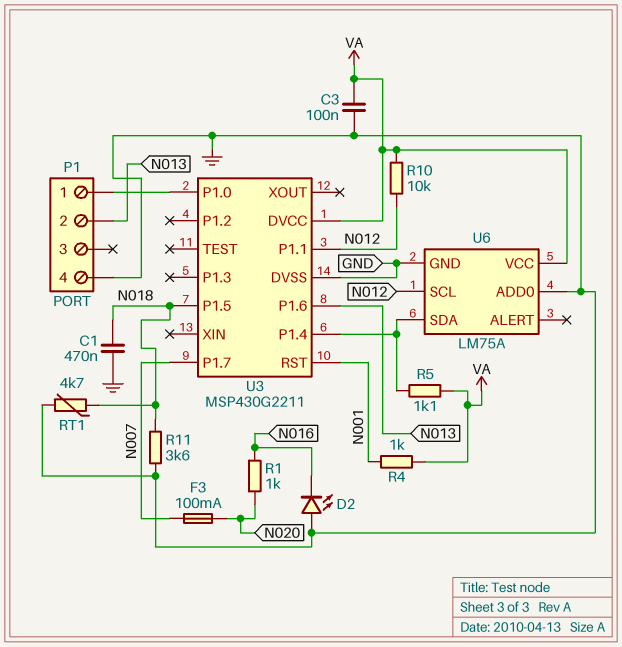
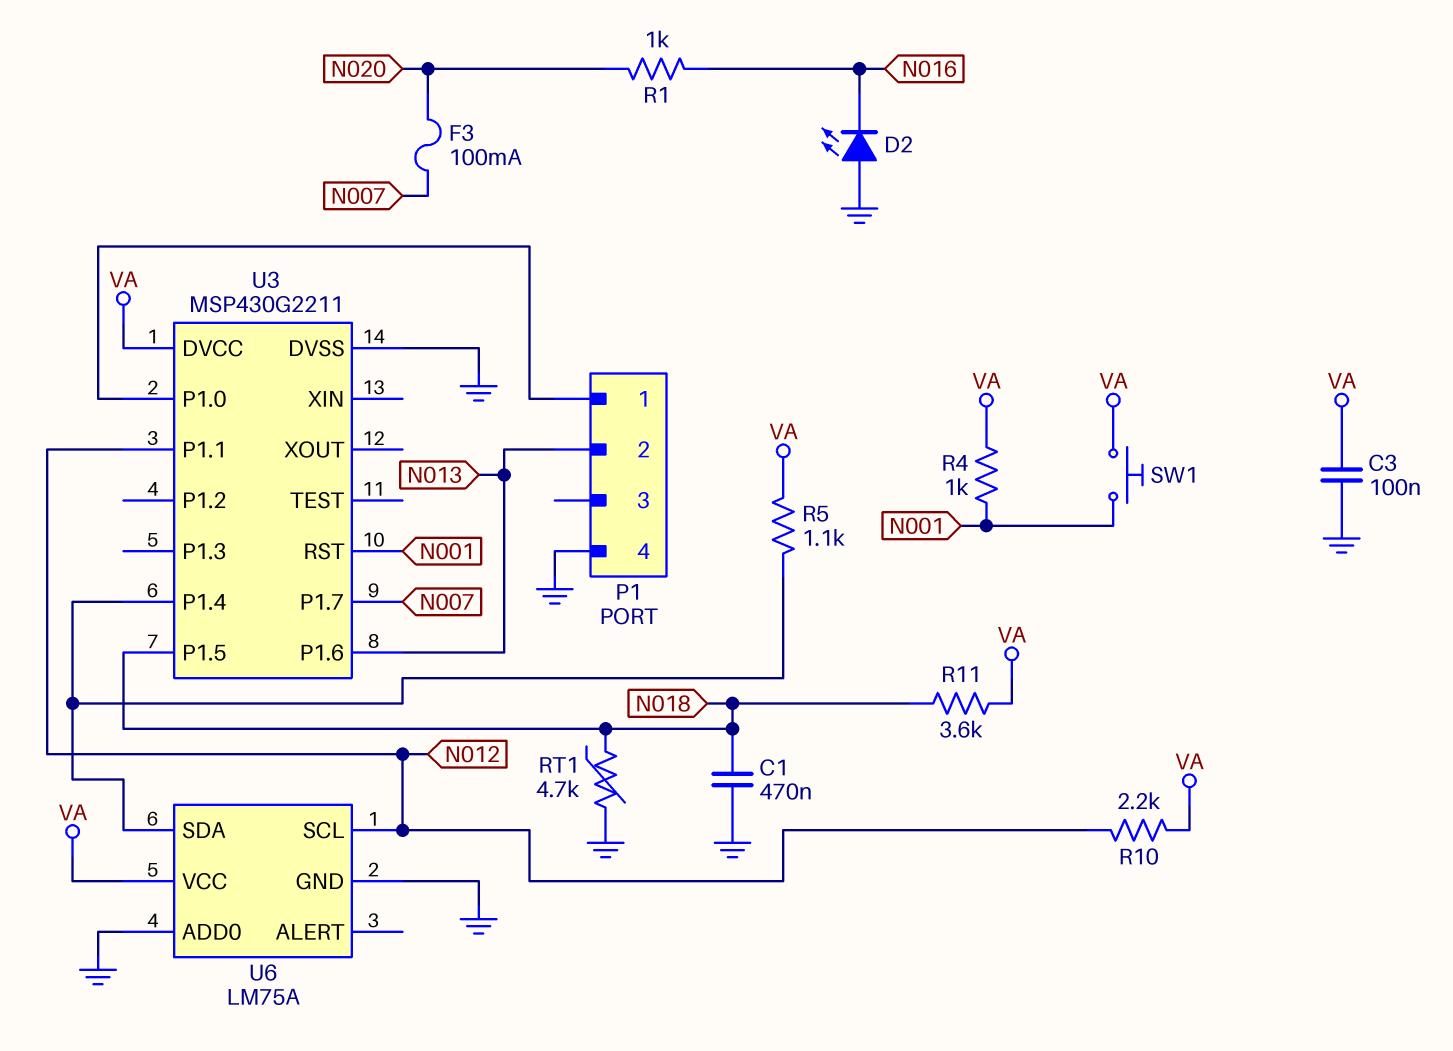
R10: 10k (N012, VA) -> 2.2k (N012, VA)
R11: 3.6k (GND, N018) -> 3.6k (N018, VA)
SW1: none -> button (N001, VA)

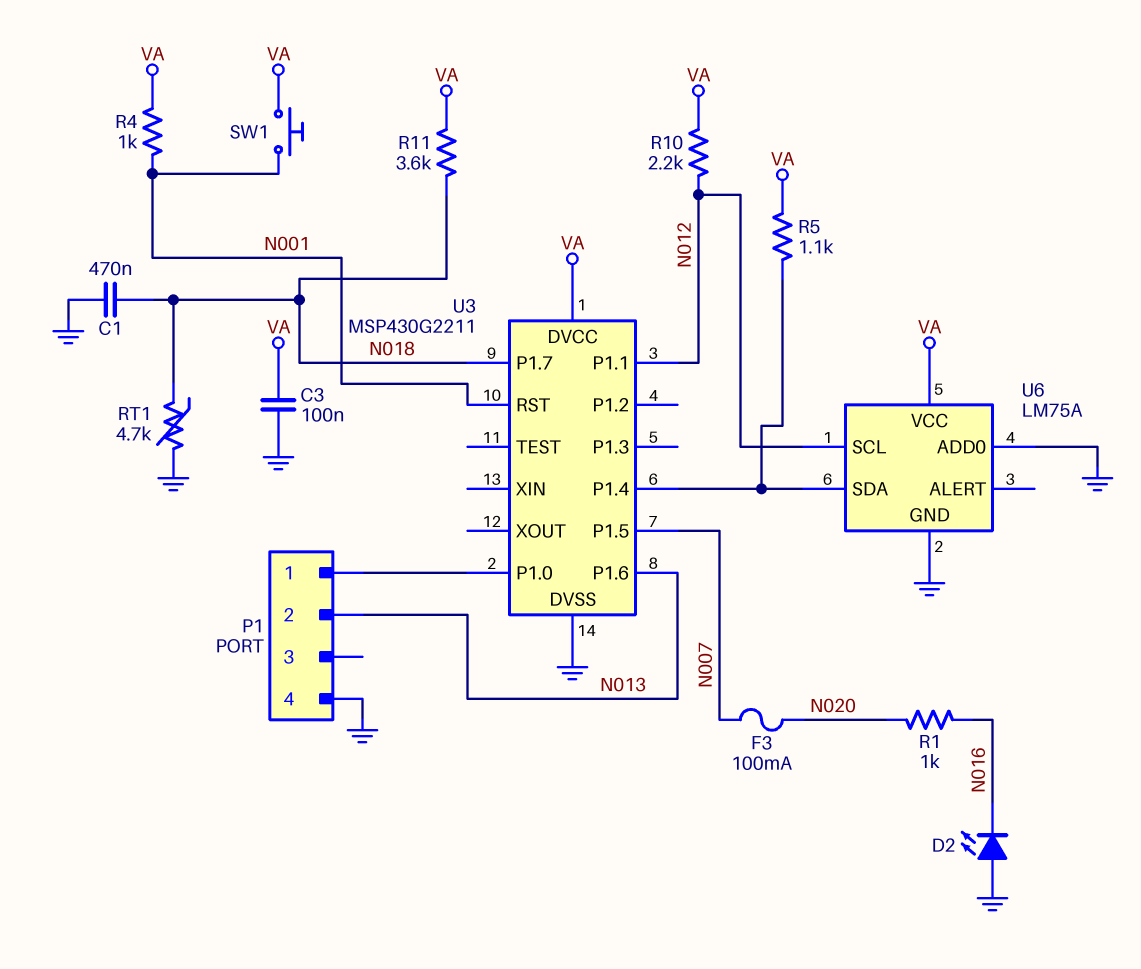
U3 pin P1.5: N018 -> N007
U3 pin P1.7: N007 -> N018

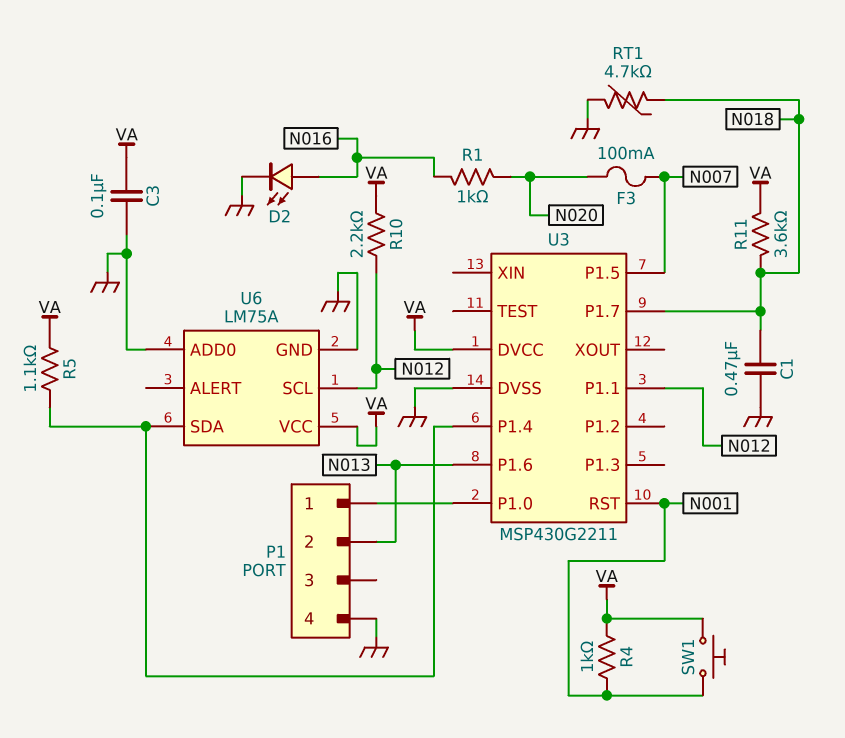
D2: LED (A GND, K N016) -> LED (A N016, K GND)

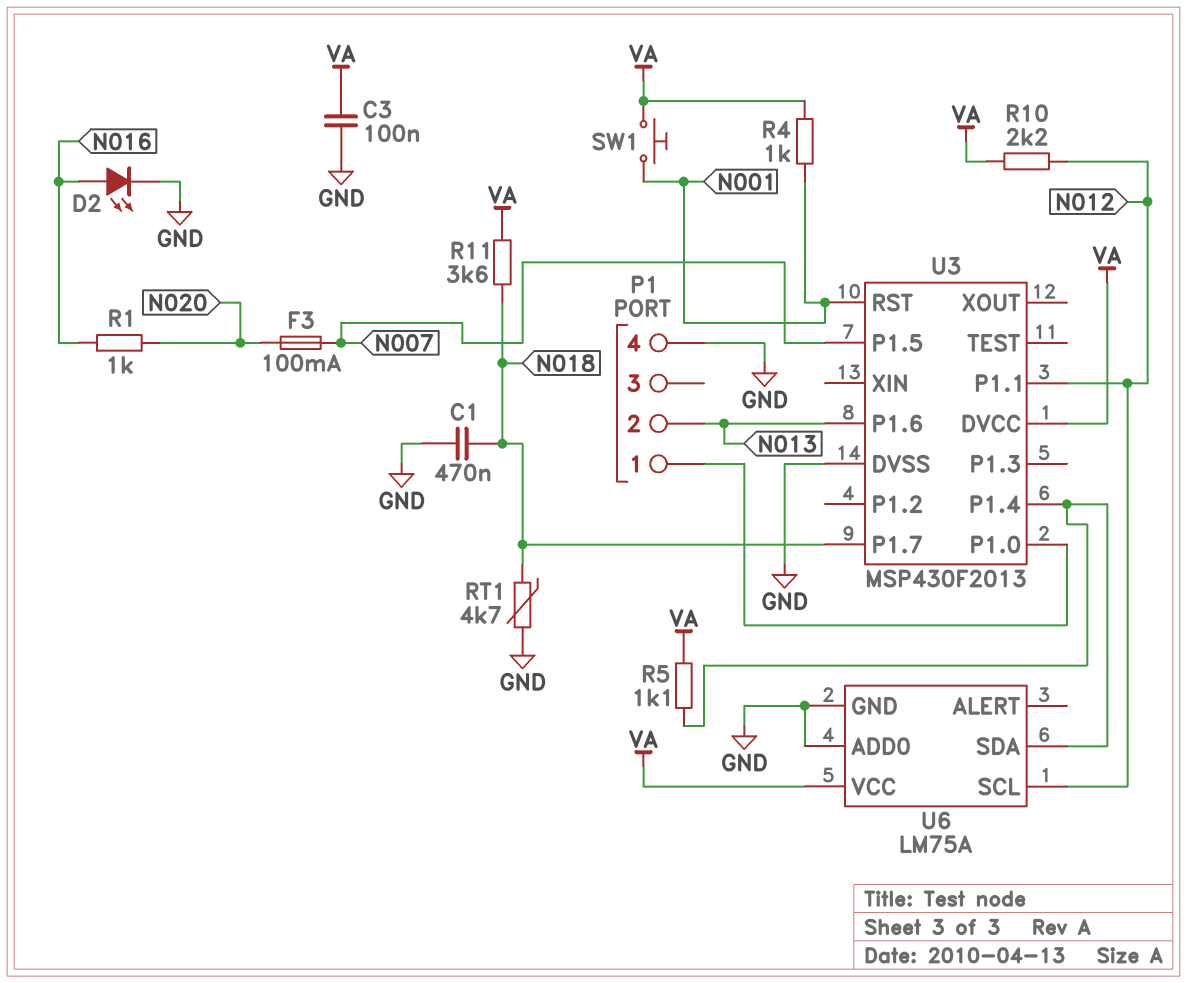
U3: MSP430G2211 -> MSP430F2013

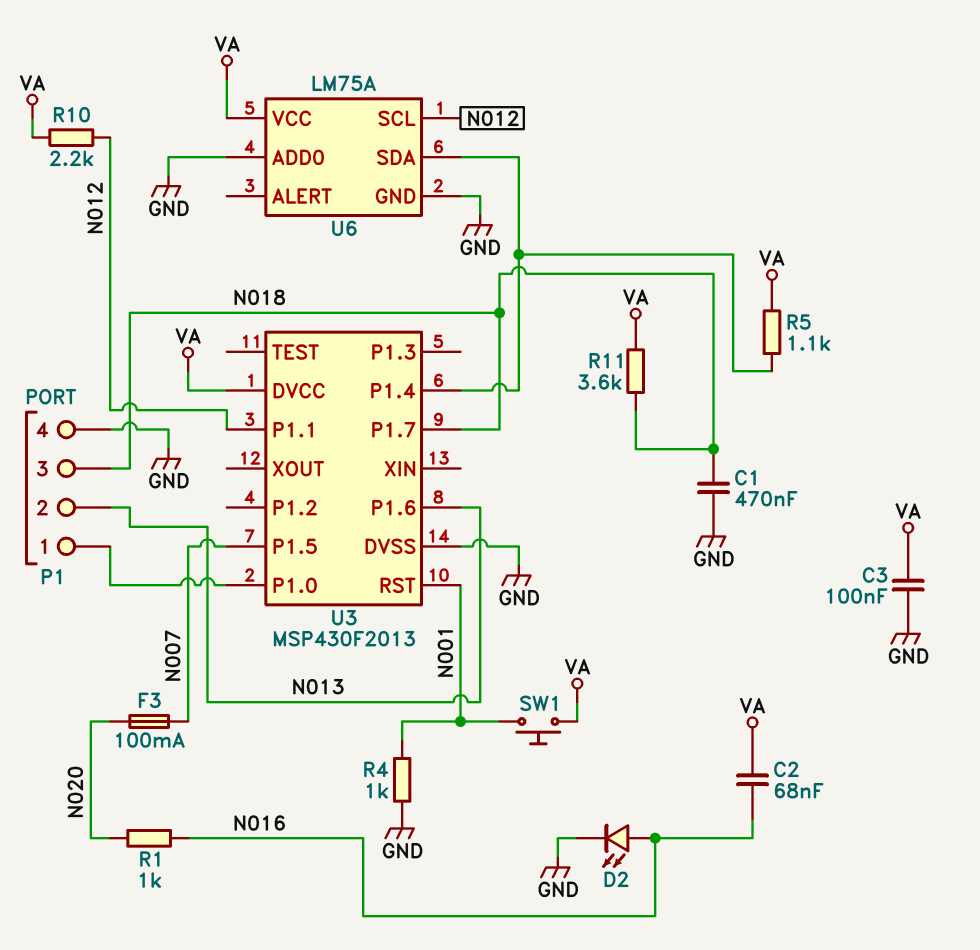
C2: none -> 68nF (N016, VA)
P1 pin 3: none -> N018
R4: 1k (N001, VA) -> 1k (GND, N001)
RT1: 4.7k (GND, N018) -> none

